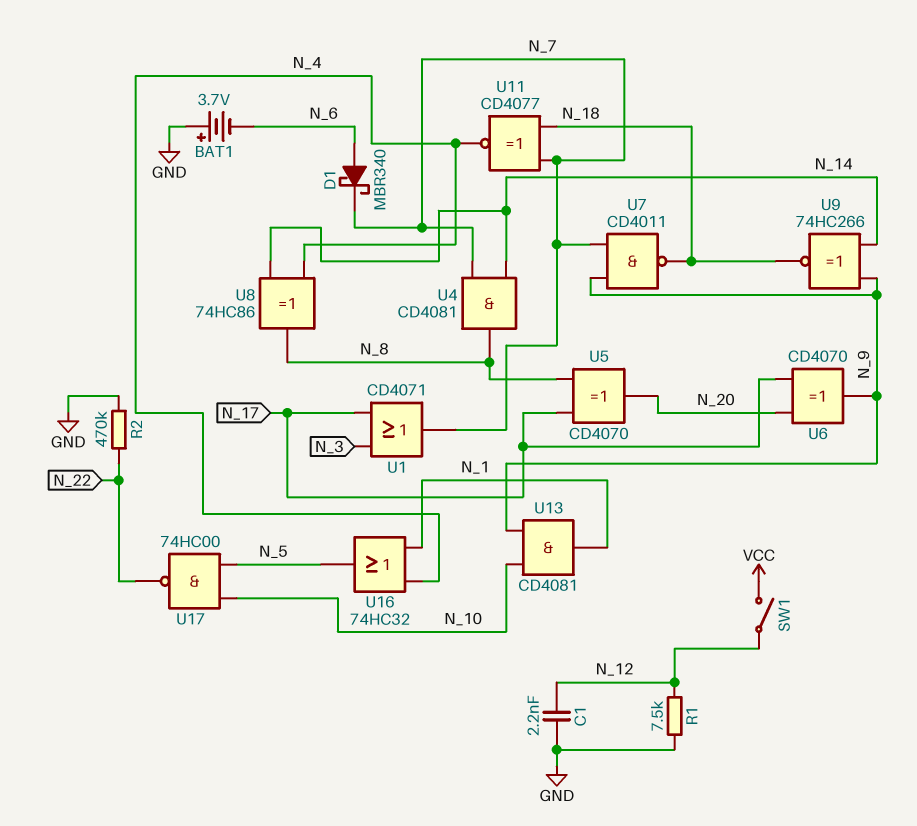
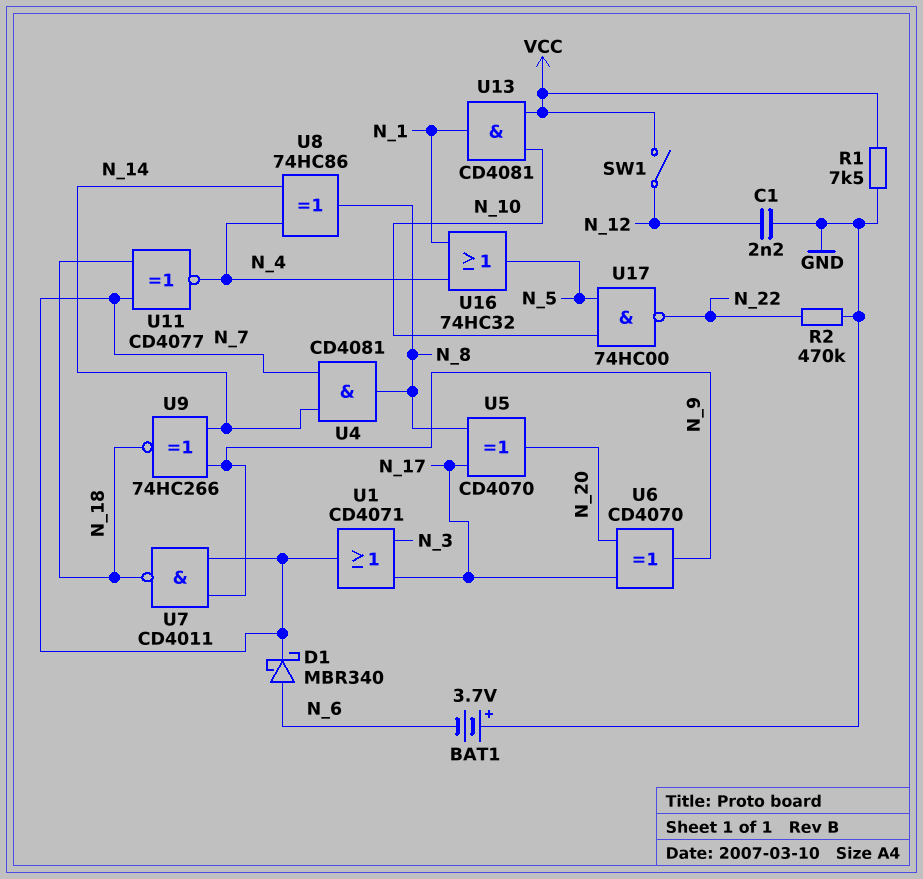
R1: 7.5k (GND, N_12) -> 7.5k (GND, VCC)
U13: AND CD4081 (in N_9, in N_10, out N_1) -> AND CD4081 (in N_10, in VCC, out N_1)

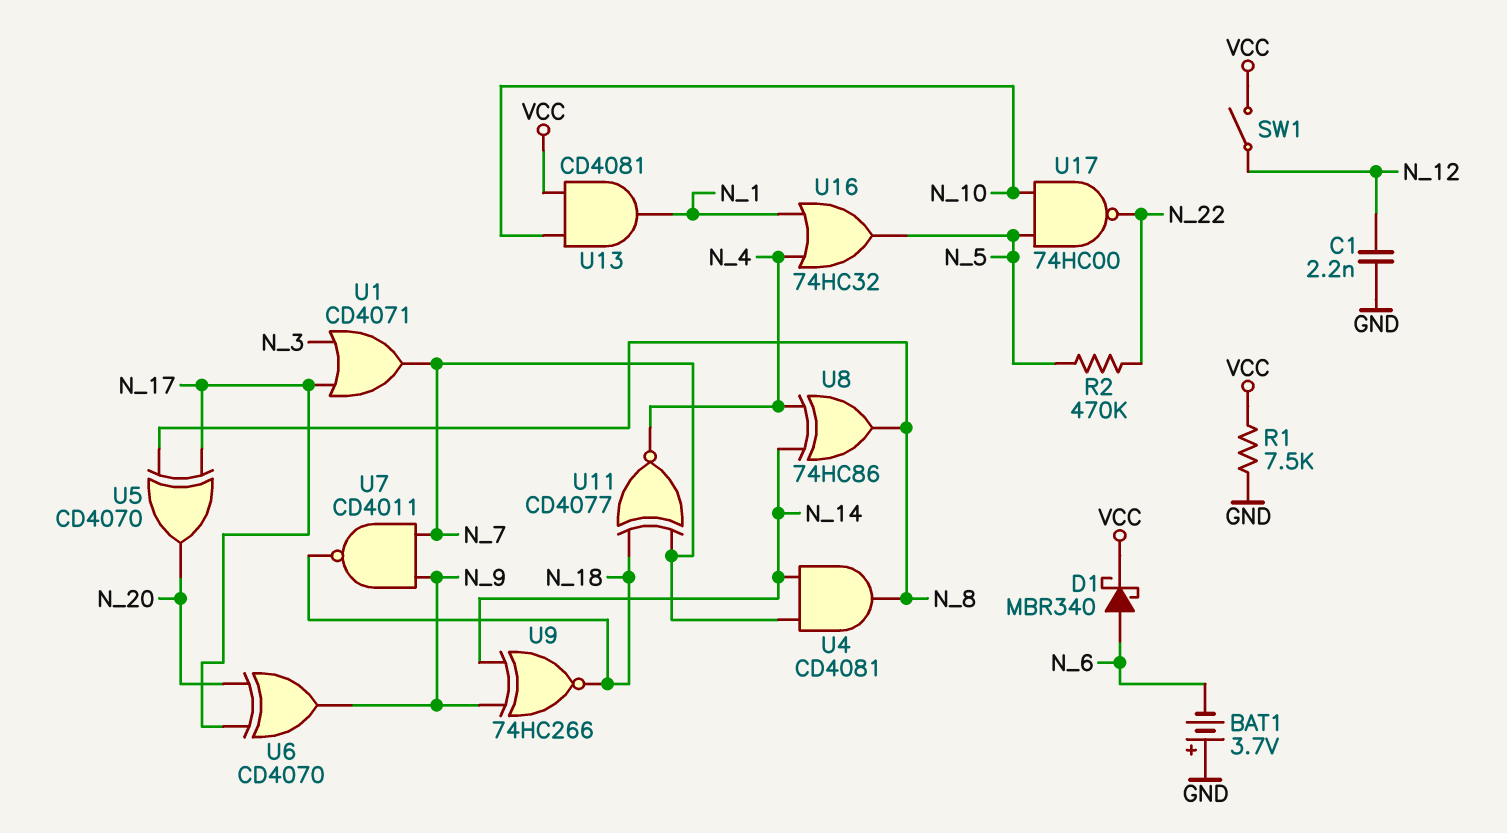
D1: schottky MBR340 (A N_6, K N_7) -> schottky MBR340 (A N_6, K VCC)
R2: 470k (GND, N_22) -> 470k (N_5, N_22)

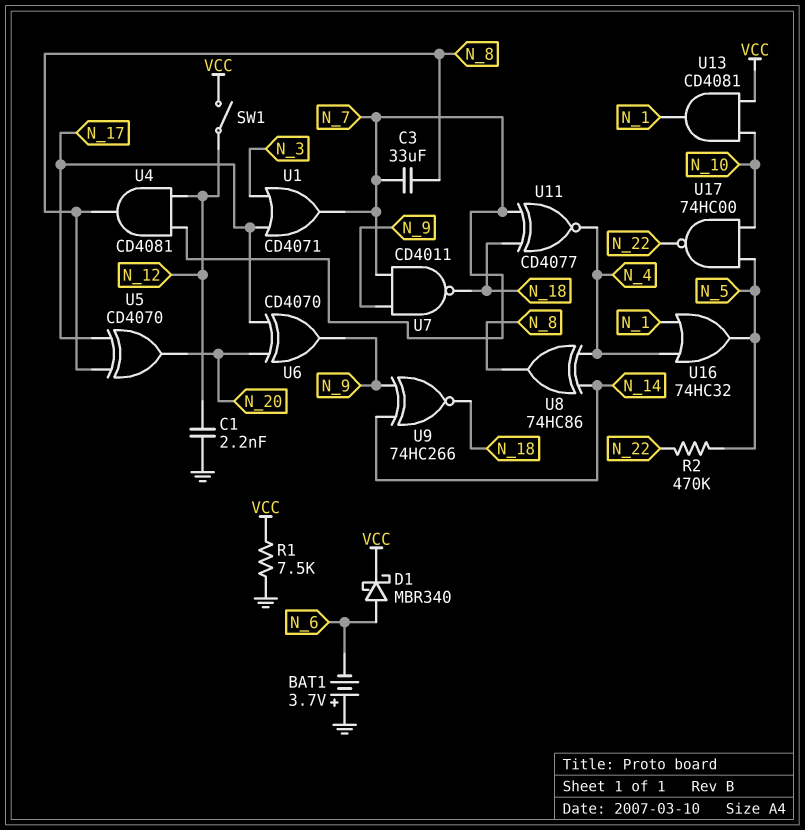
C3: none -> 33uF (N_7, N_8)
U4: AND CD4081 (in N_7, in N_14, out N_8) -> AND CD4081 (in N_7, in N_12, out N_8)

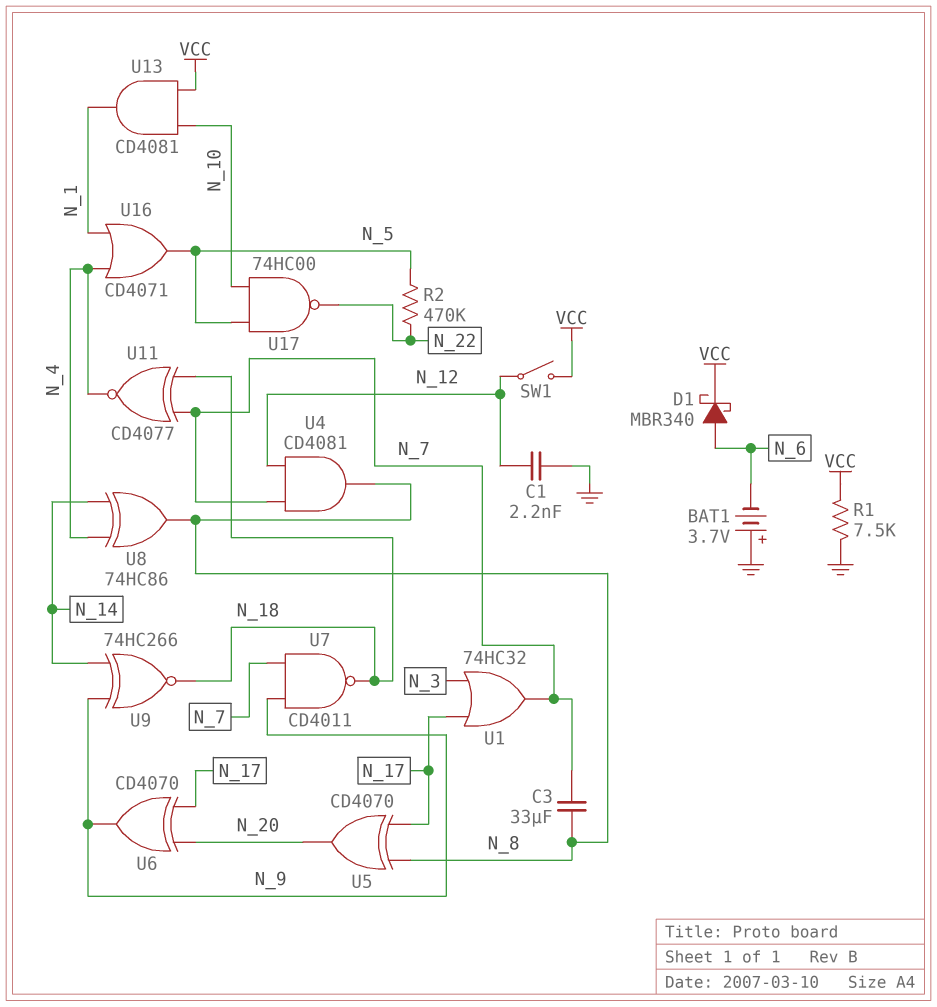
U1: OR CD4071 (in N_3, in N_17, out N_7) -> OR 74HC32 (in N_3, in N_17, out N_7)
U16: OR 74HC32 (in N_1, in N_4, out N_5) -> OR CD4071 (in N_1, in N_4, out N_5)

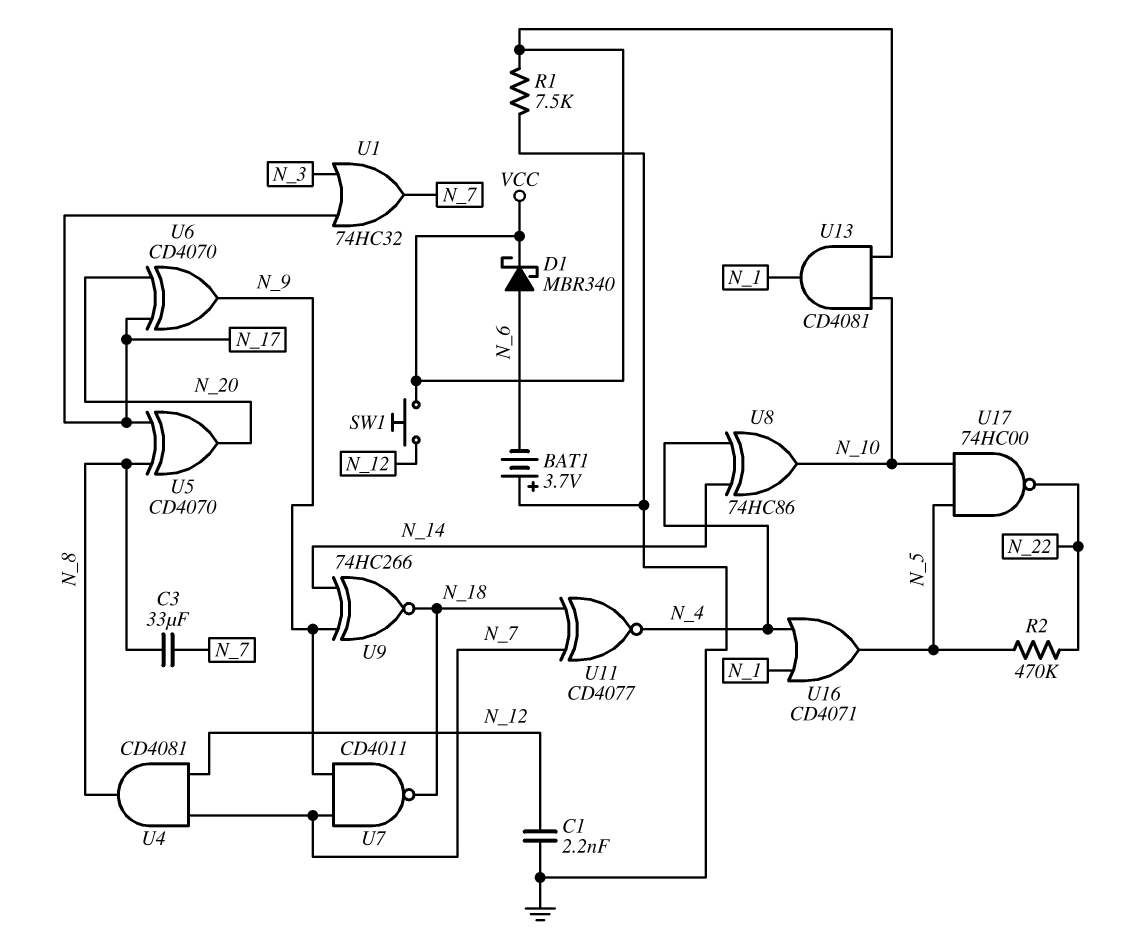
SW1: switch (N_12, VCC) -> button (N_12, VCC)
U8: XOR 74HC86 (in N_4, in N_14, out N_8) -> XOR 74HC86 (in N_4, in N_14, out N_10)

